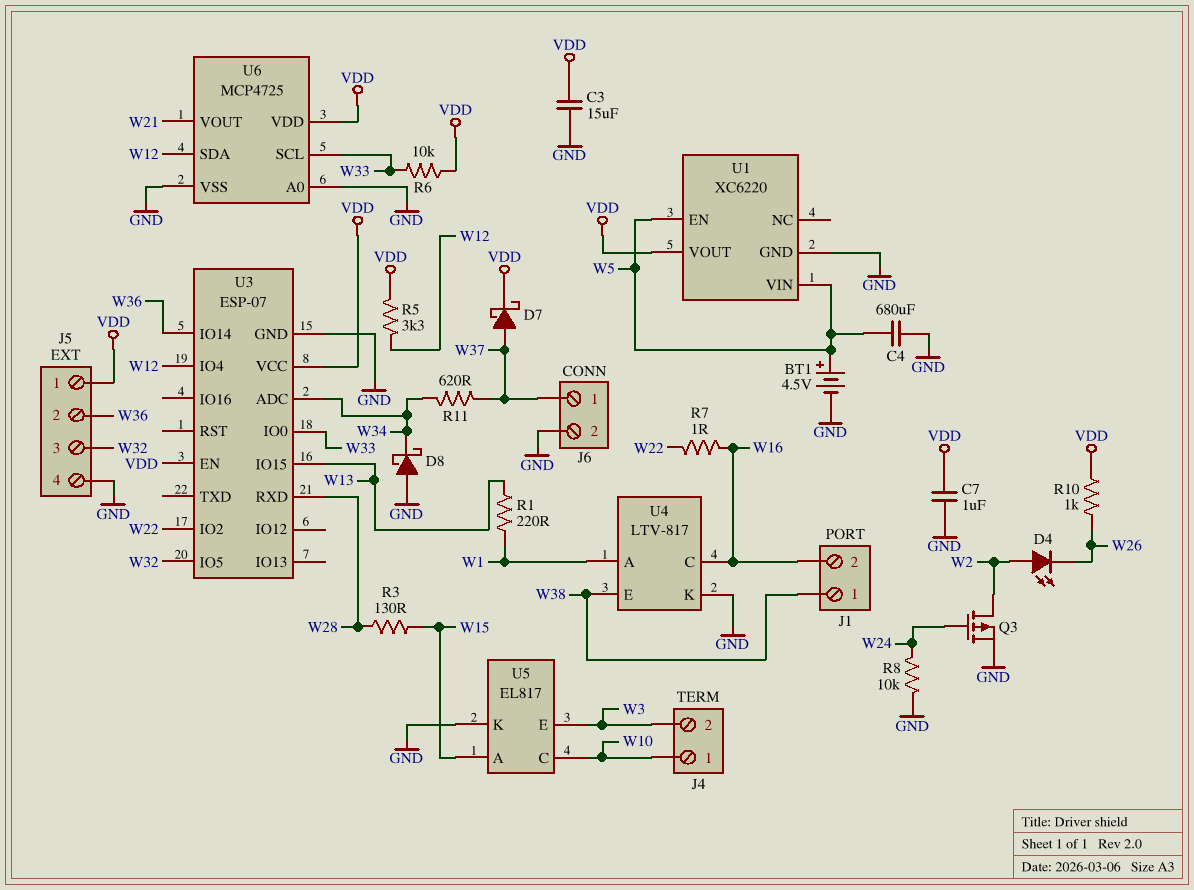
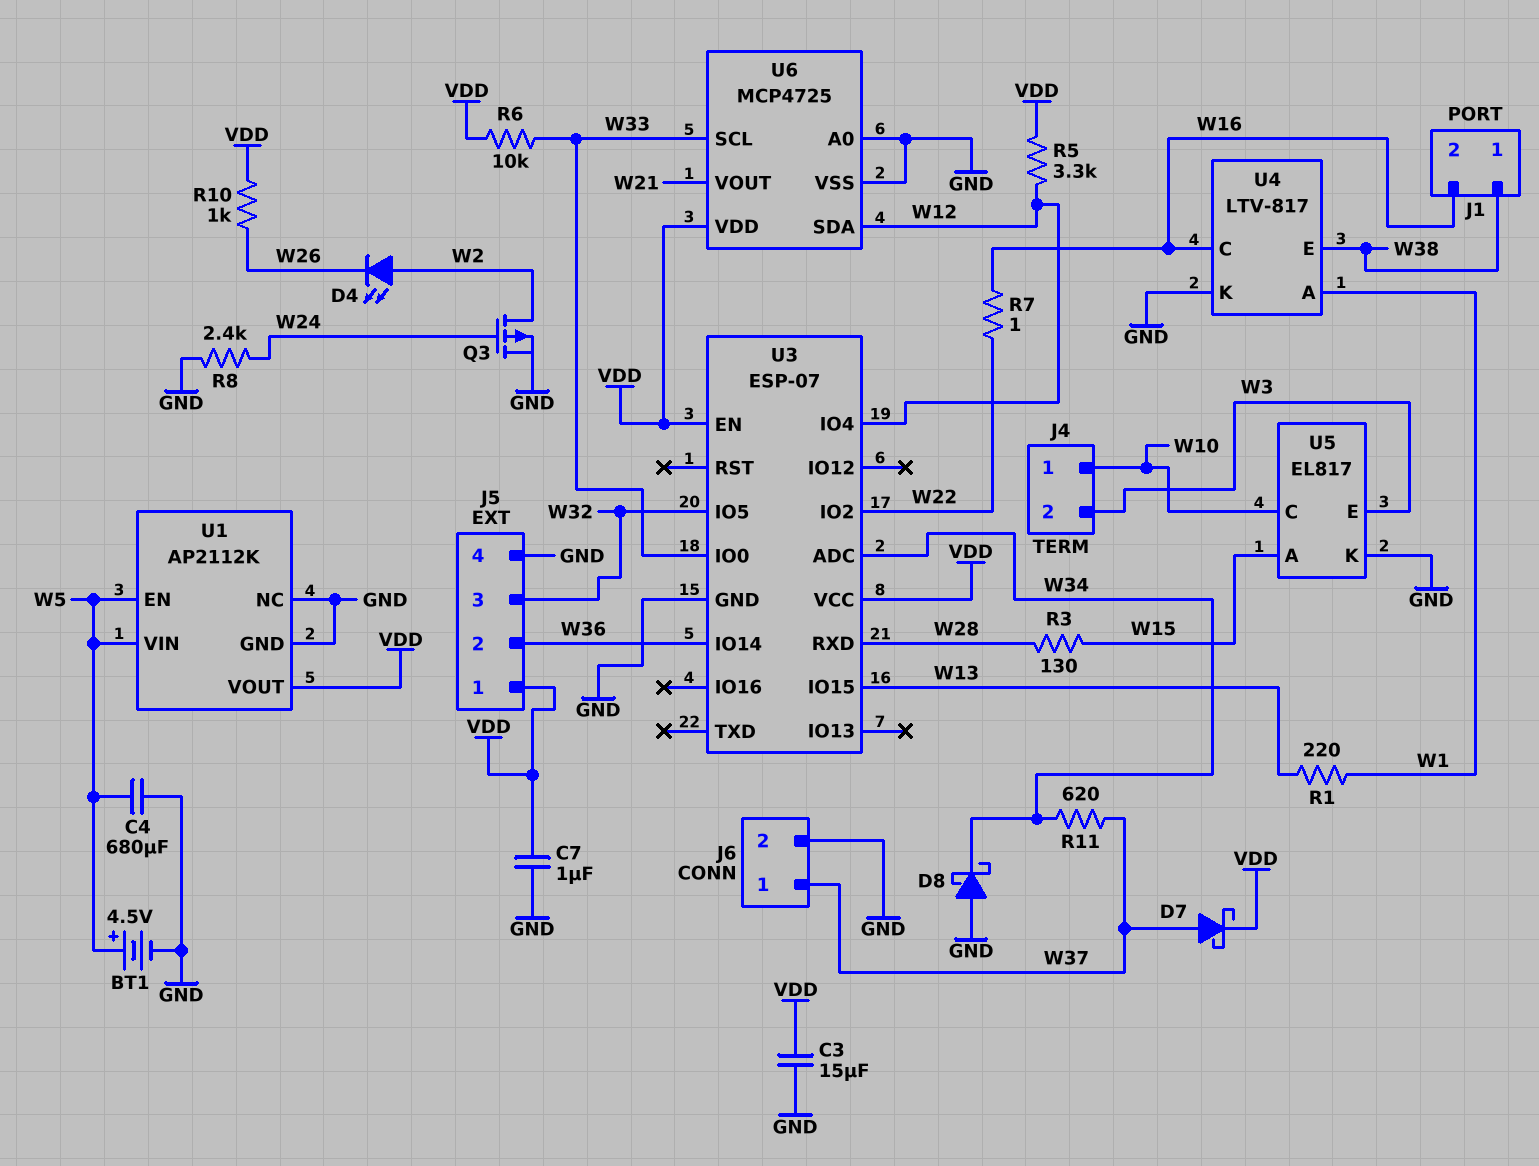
R8: 10k (GND, W24) -> 2.4k (GND, W24)
U1: XC6220 -> AP2112K
U1 pin NC: none -> GND

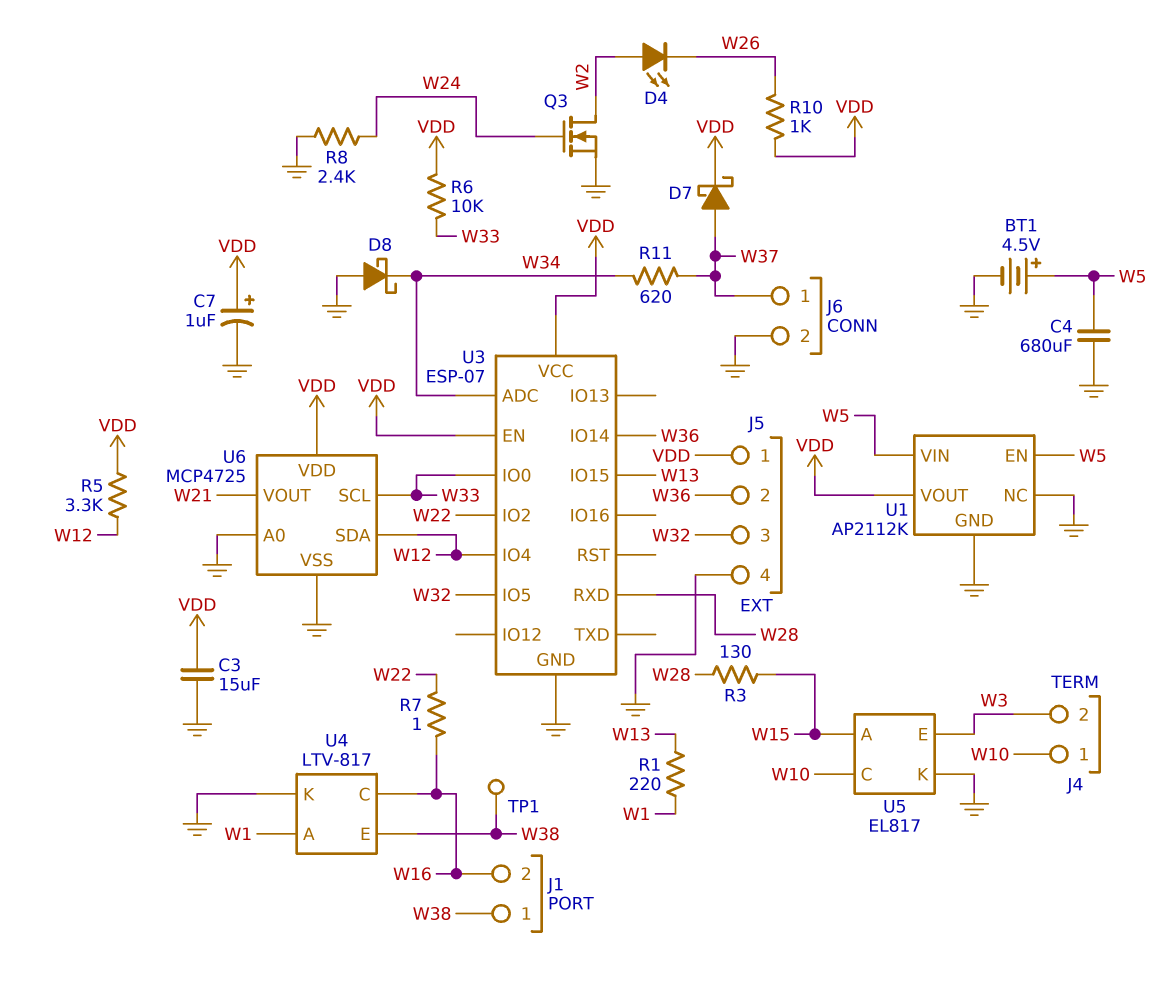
C7: 1uF (GND, VDD) -> 1uF (plus VDD, minus GND)
Q3: PMOS (G W24, D W2, S GND) -> NMOS (G W24, D W2, S GND)
TP1: none -> test point (W38)

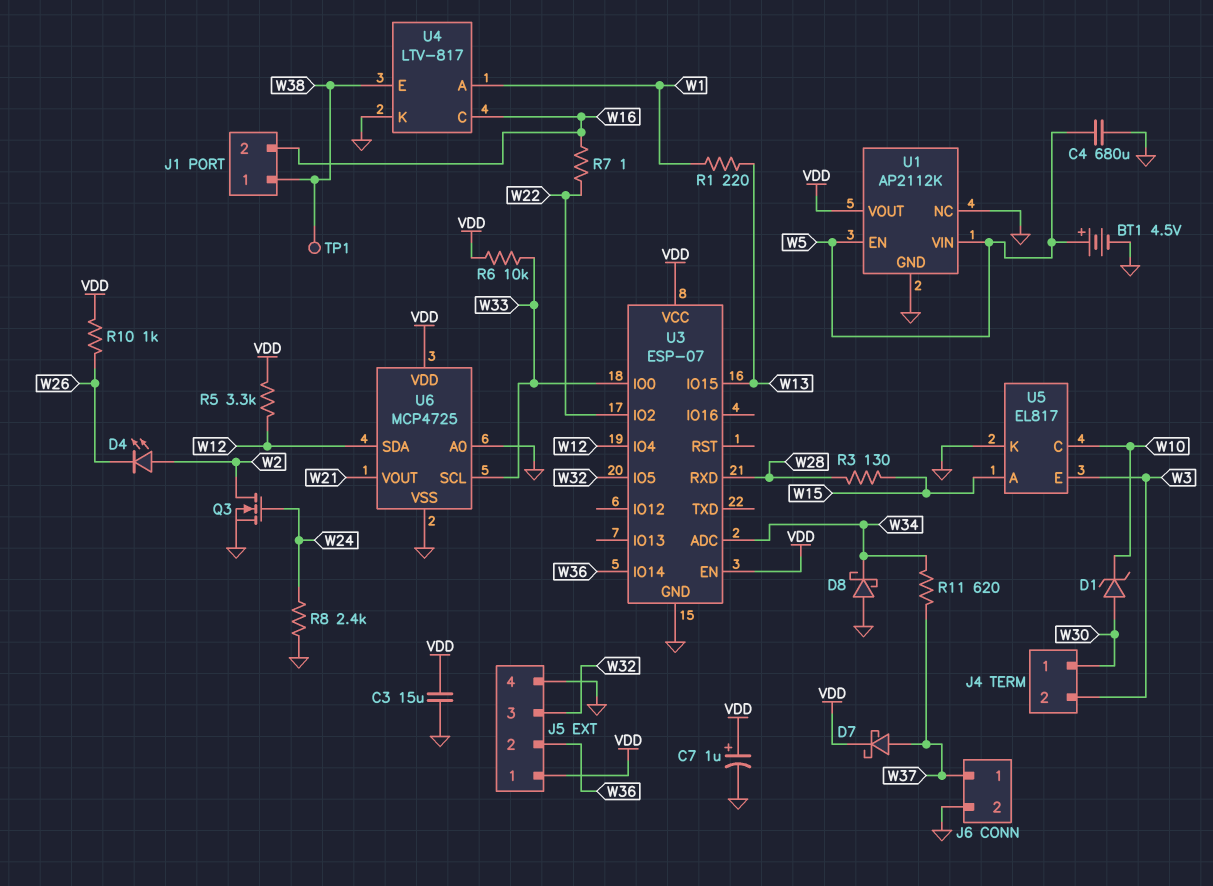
D1: none -> zener (A W30, K W10)
J4 pin 1: W10 -> W30

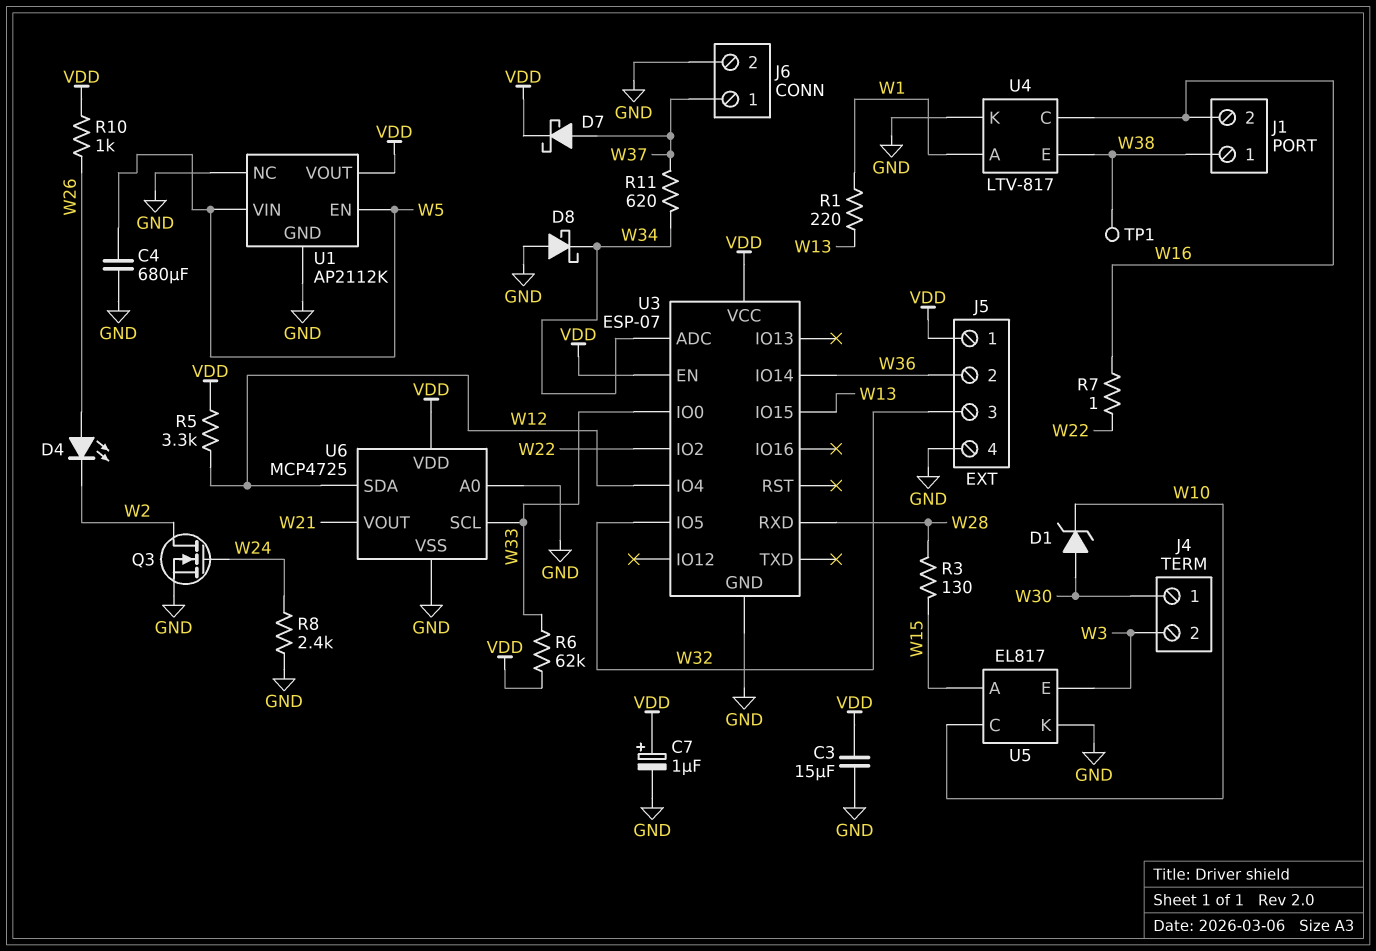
BT1: 4.5V (plus W5, minus GND) -> none
D4: LED (A W2, K W26) -> LED (A W26, K W2)
R6: 10k (VDD, W33) -> 62k (VDD, W33)

